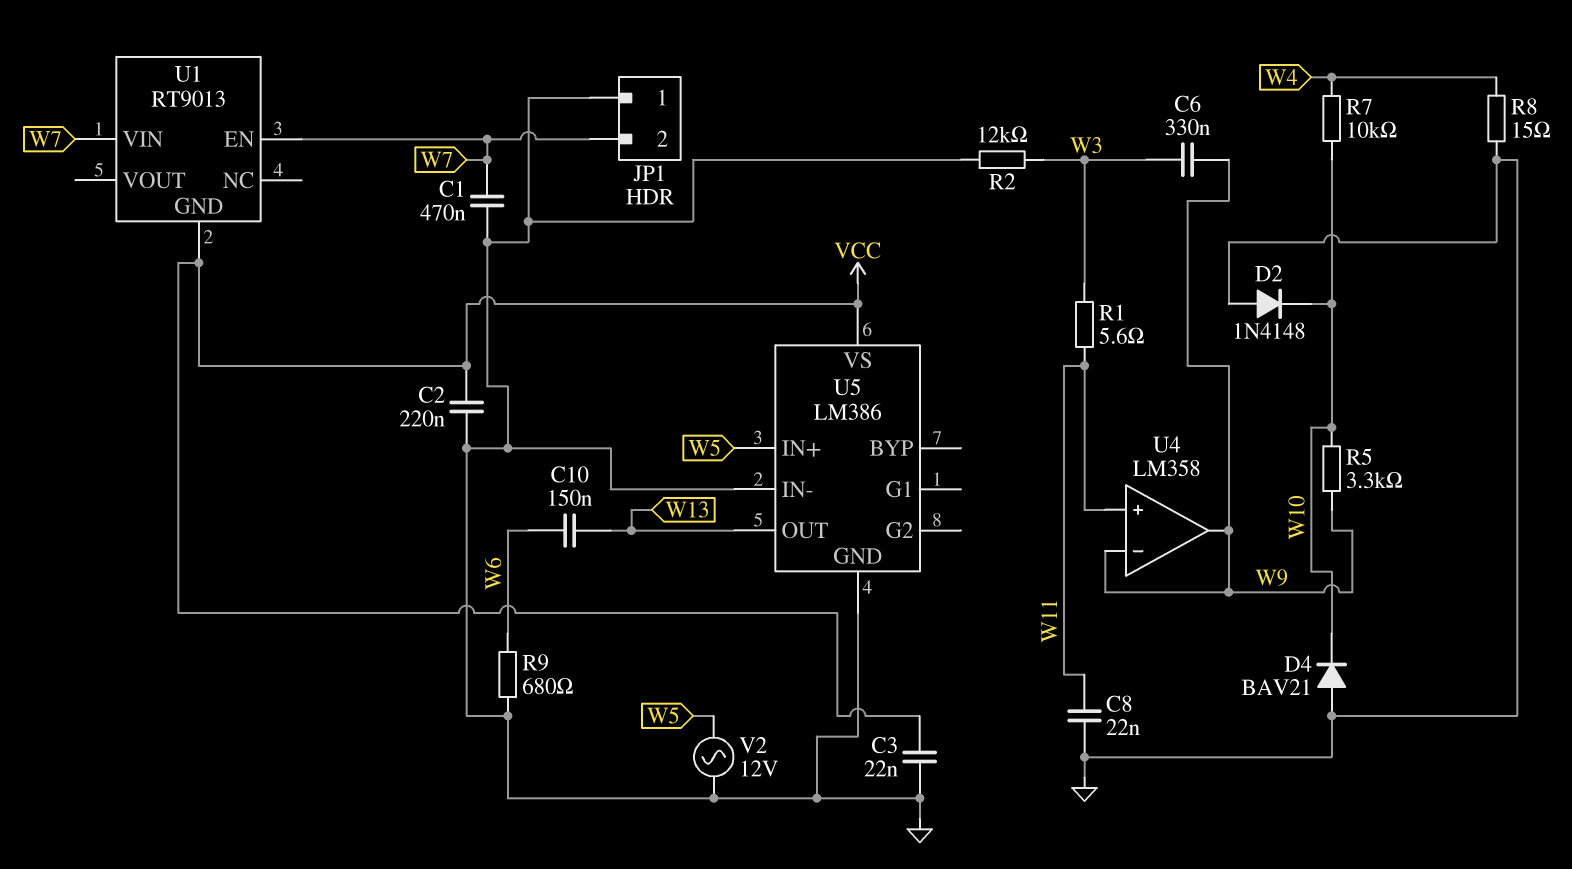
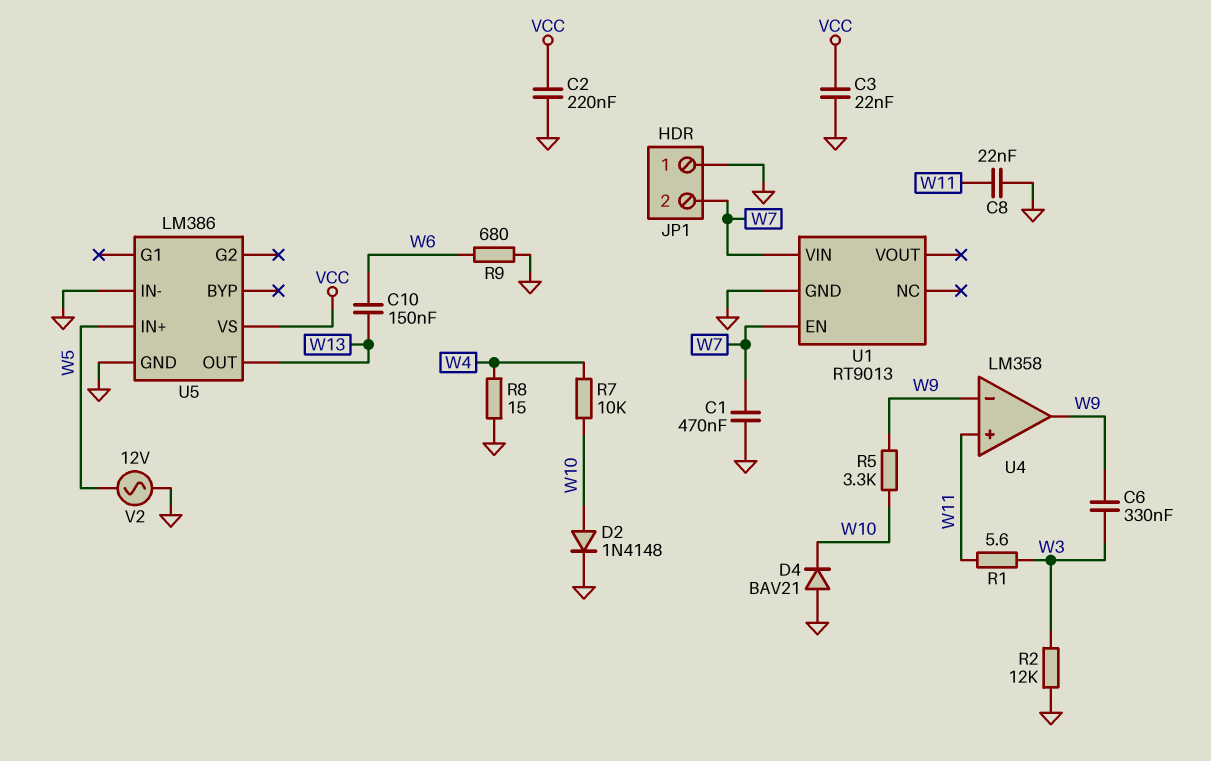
D2: diode 1N4148 (A GND, K W10) -> diode 1N4148 (A W10, K GND)
U1 pin GND: VCC -> GND

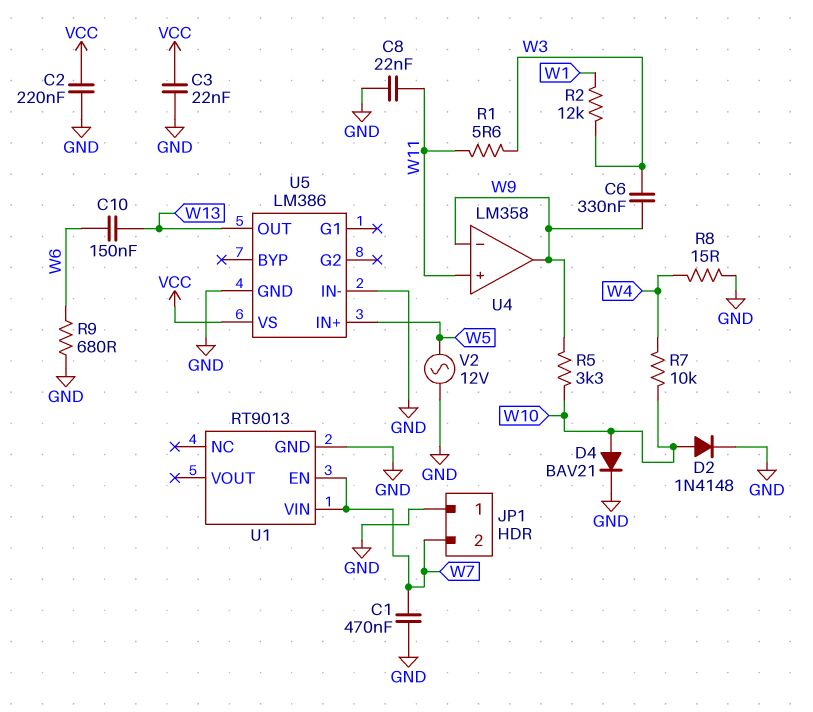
D4: diode BAV21 (A GND, K W10) -> diode BAV21 (A W10, K GND)
R2: 12k (GND, W3) -> 12k (W1, W3)

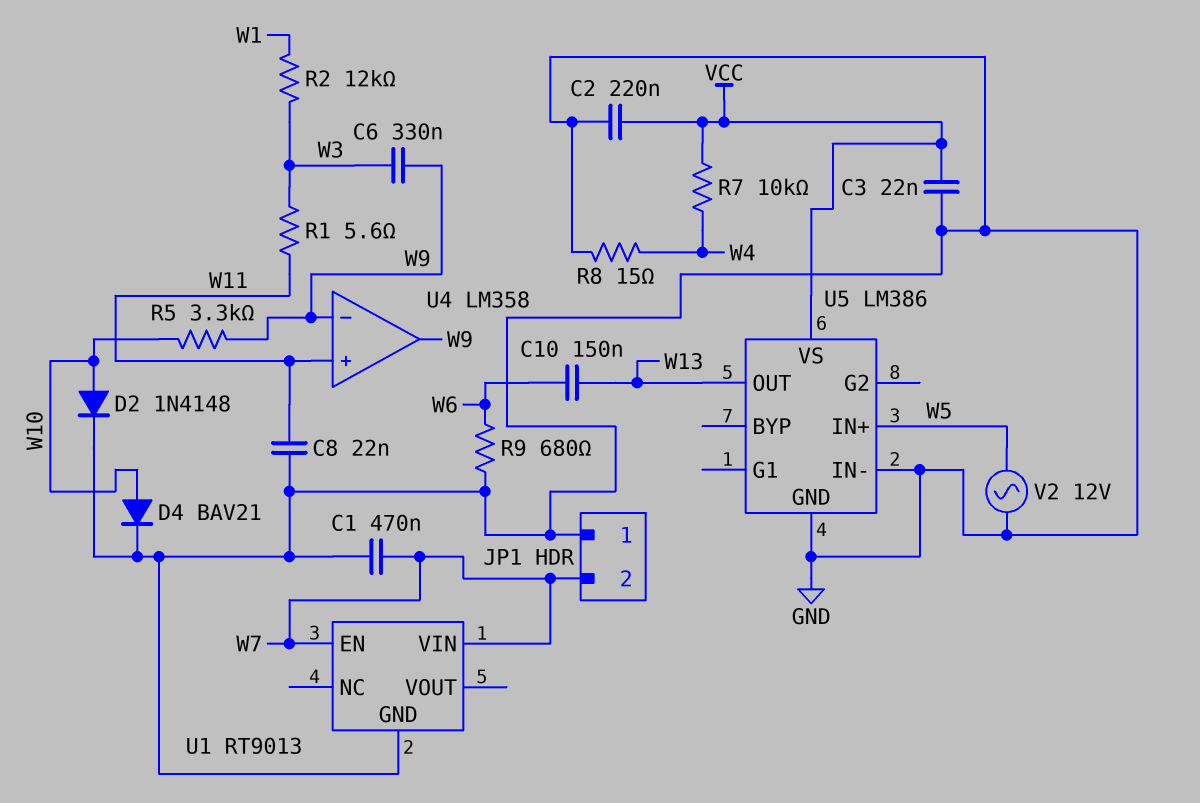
R7: 10k (W4, W10) -> 10k (VCC, W4)

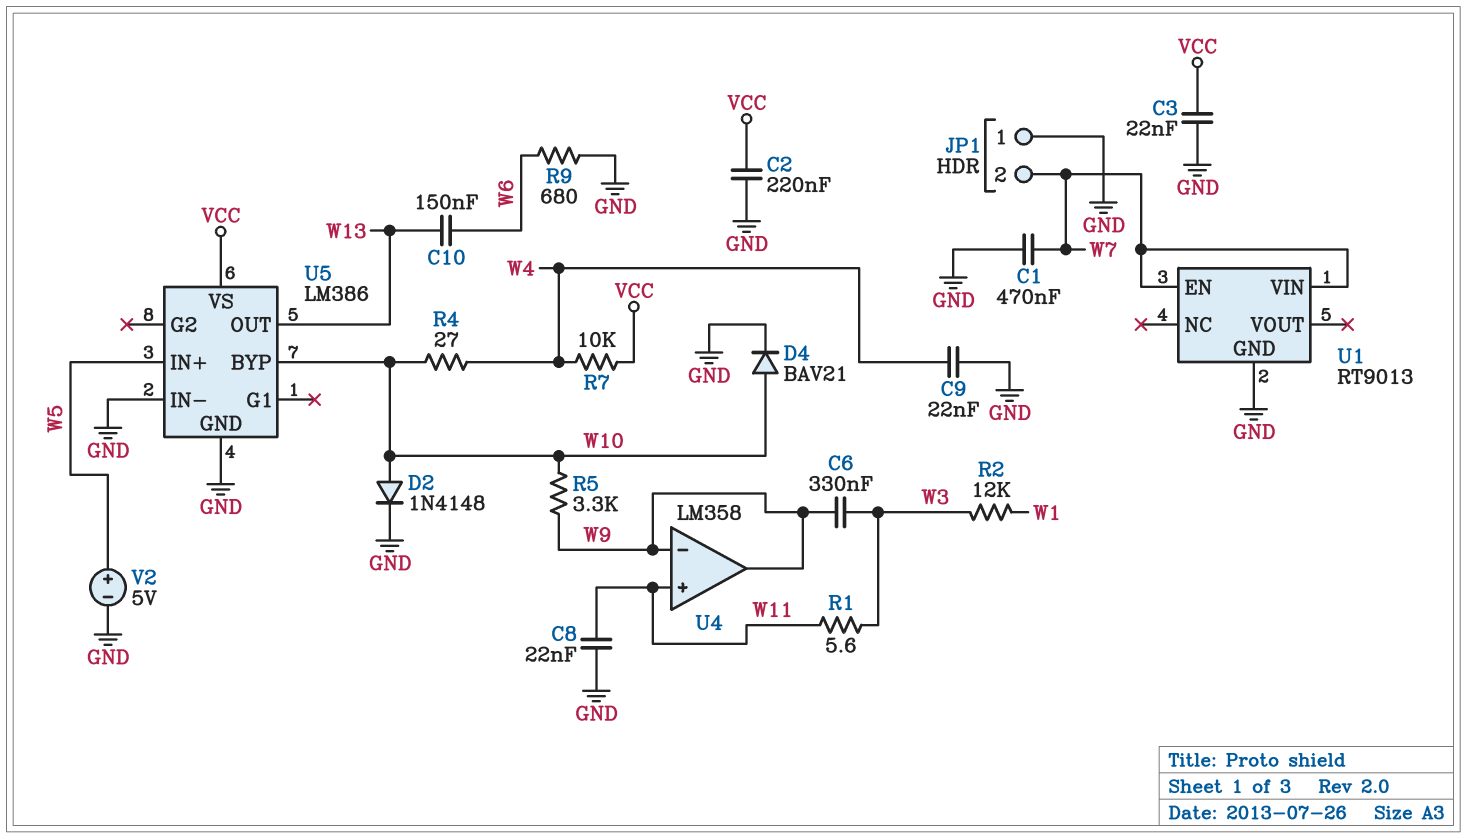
C9: none -> 22nF (GND, W4)
R4: none -> 27 (W4, W10)
R8: 15 (GND, W4) -> none
U5 pin BYP: none -> W10
V2: AC 12V (GND, W5) -> 5V (plus W5, minus GND)

